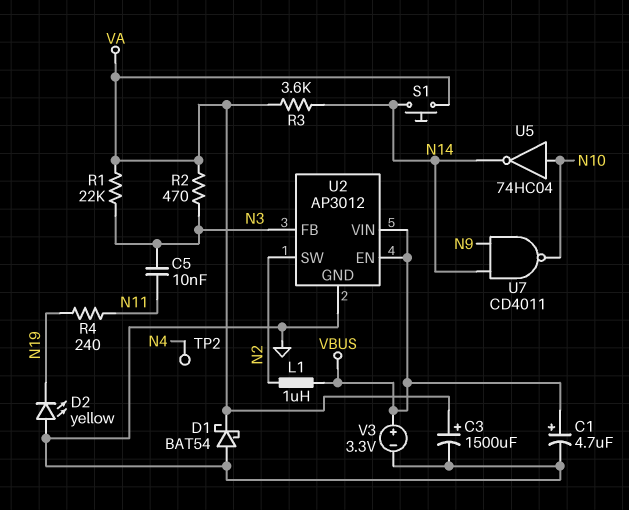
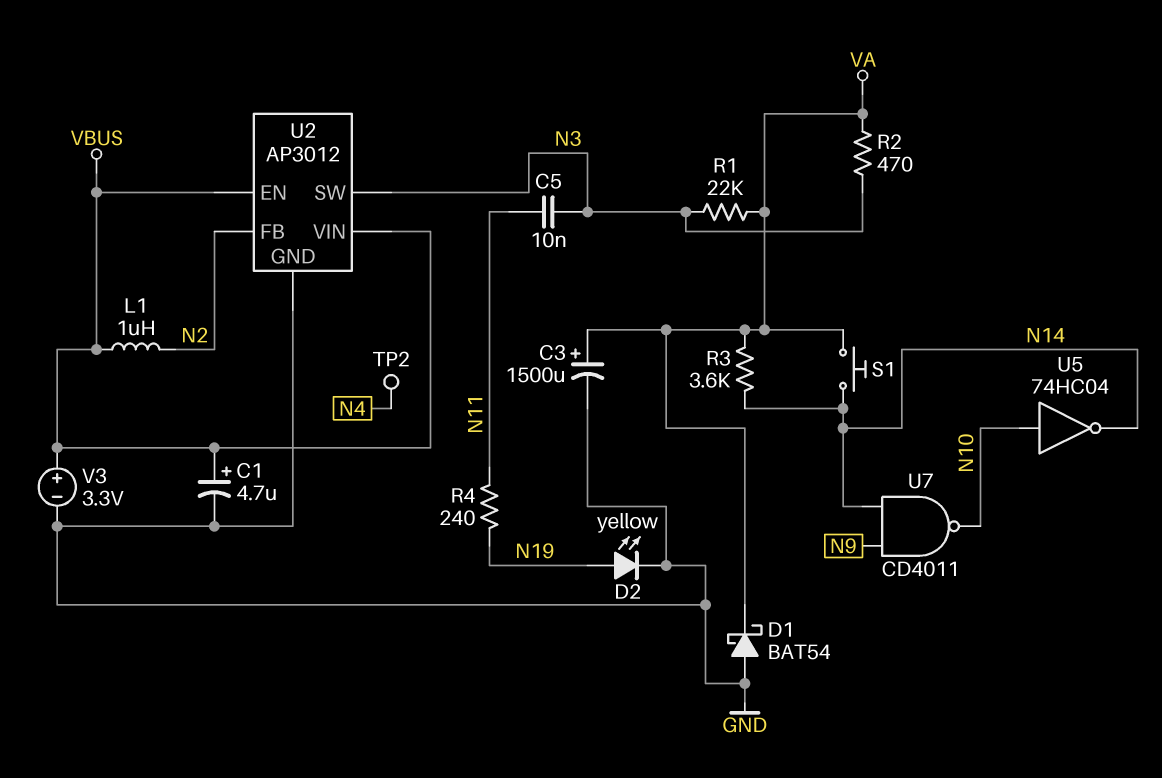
D2: LED yellow (A GND, K N19) -> LED yellow (A N19, K GND)
U2 pin FB: N3 -> N2
U2 pin SW: N2 -> N3

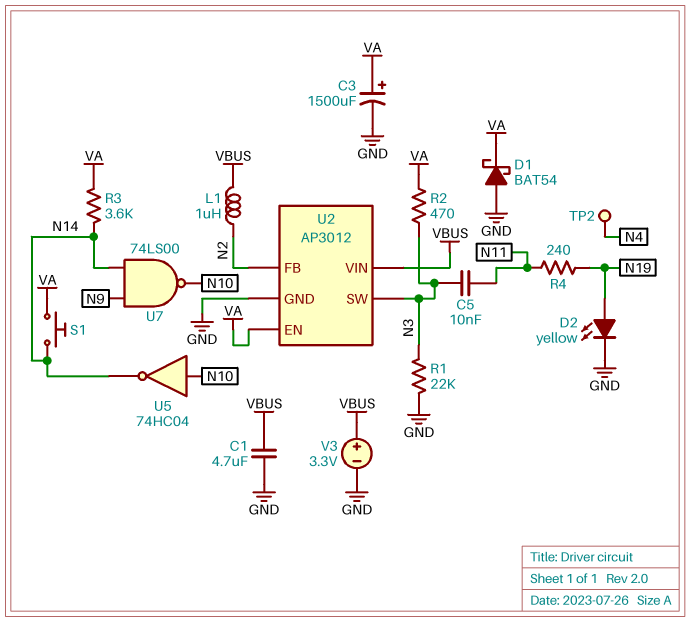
C1: 4.7uF (plus VBUS, minus GND) -> 4.7uF (GND, VBUS)
R1: 22k (N3, VA) -> 22k (GND, N3)
U2 pin EN: VBUS -> VA
U7: NAND CD4011 (in N9, in N14, out N10) -> NAND 74LS00 (in N9, in N14, out N10)

